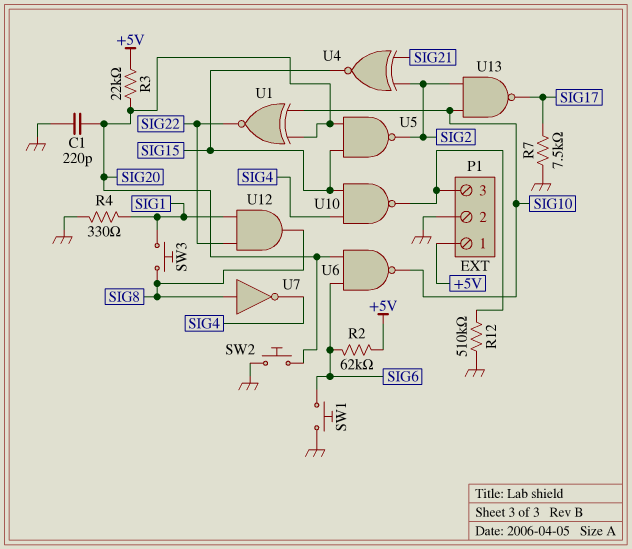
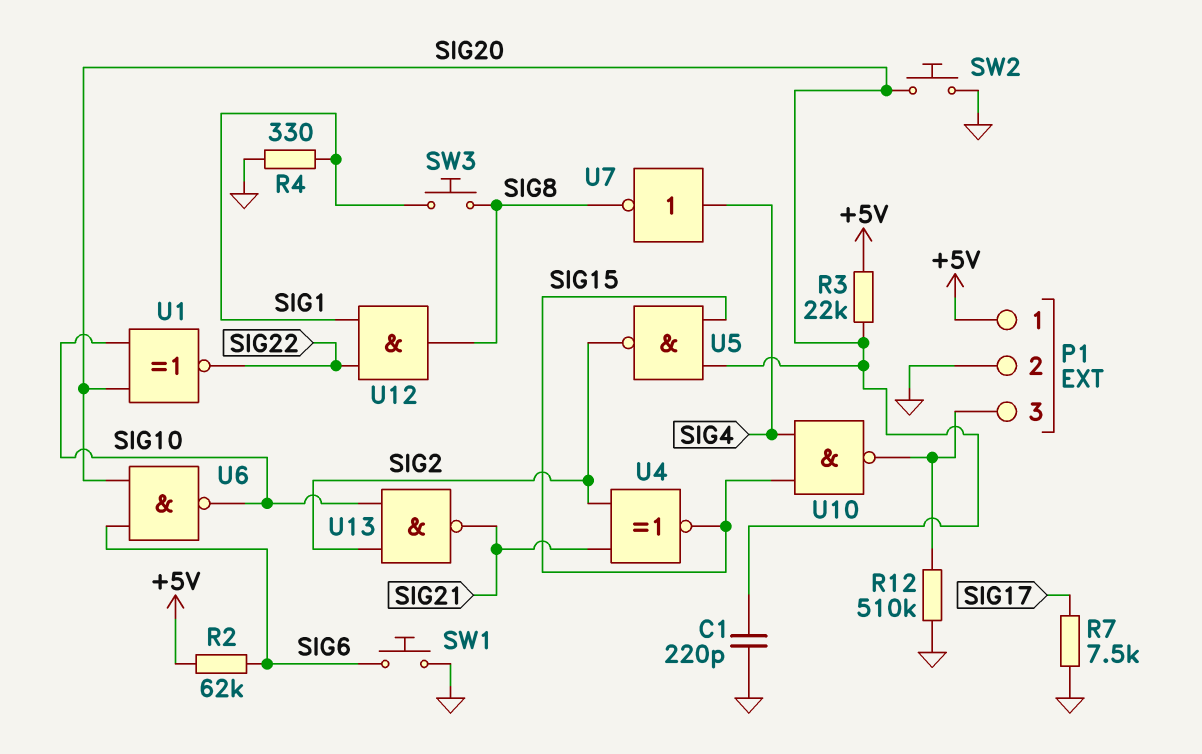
U7: NOT (in SIG8, out SIG4) -> NOT (in SIG4, out SIG8)
U13: NAND (in SIG2, in SIG10, out SIG17) -> NAND (in SIG2, in SIG10, out SIG21)

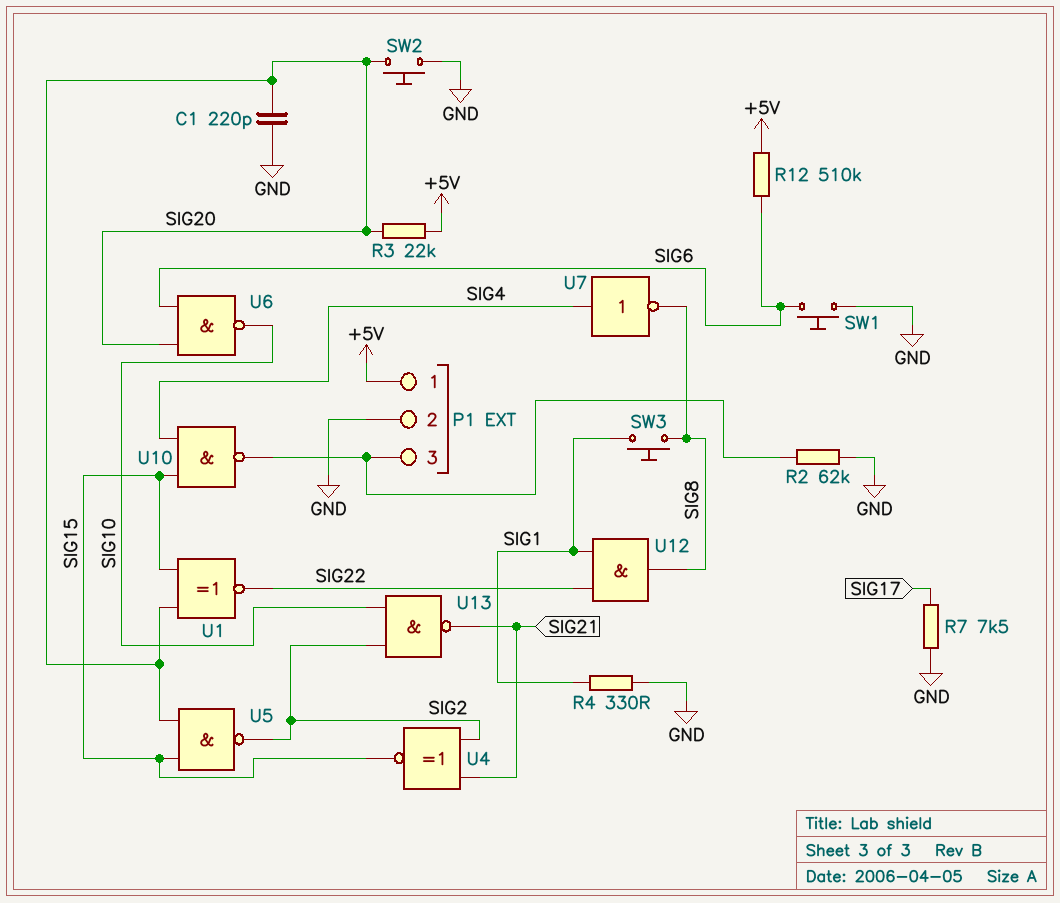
R2: 62k (+5V, SIG6) -> 62k (GND, P1/3)
R12: 510k (GND, P1/3) -> 510k (+5V, SIG6)
U1: XNOR (in SIG10, in SIG20, out SIG22) -> XNOR (in SIG15, in SIG20, out SIG22)

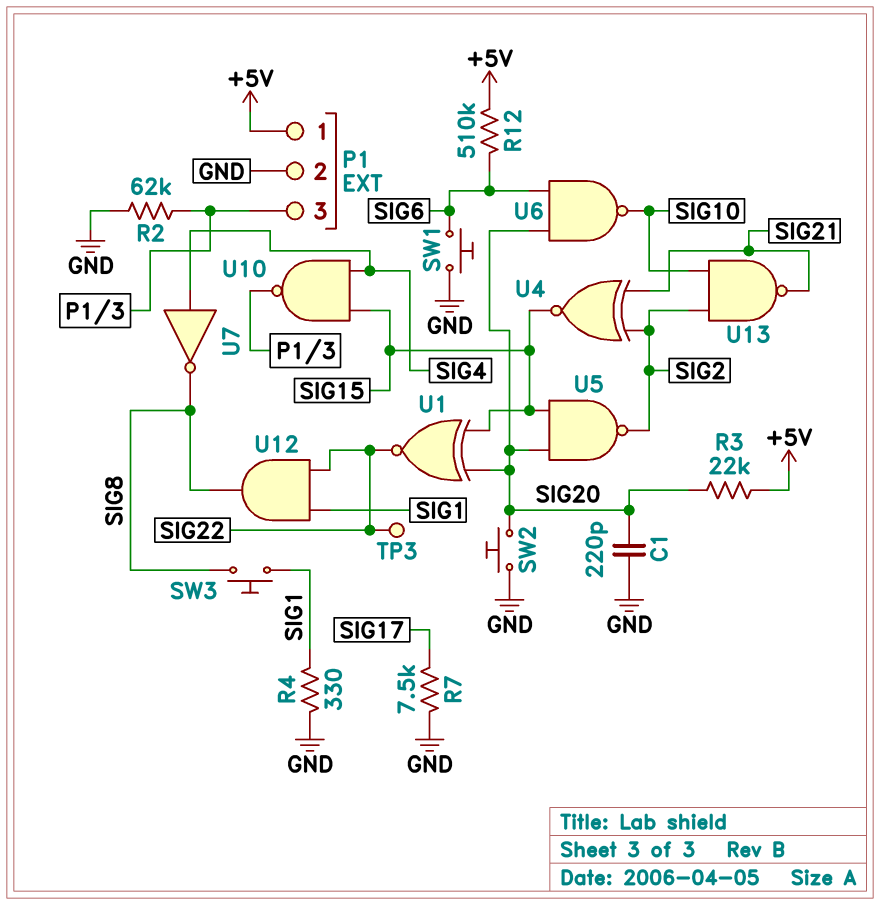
TP3: none -> test point (SIG22)

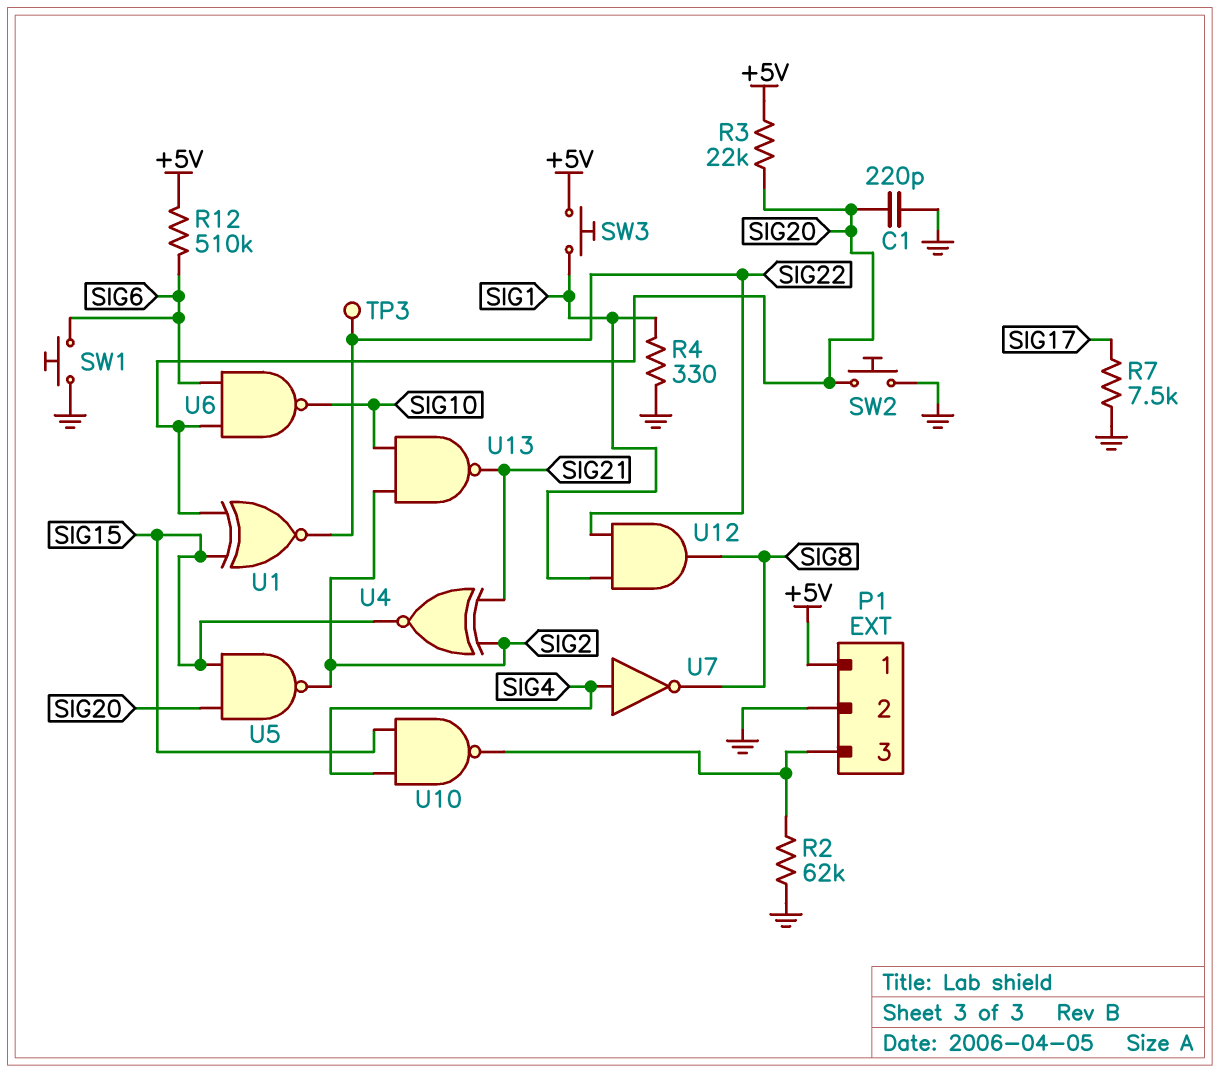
SW3: button (SIG1, SIG8) -> button (+5V, SIG1)

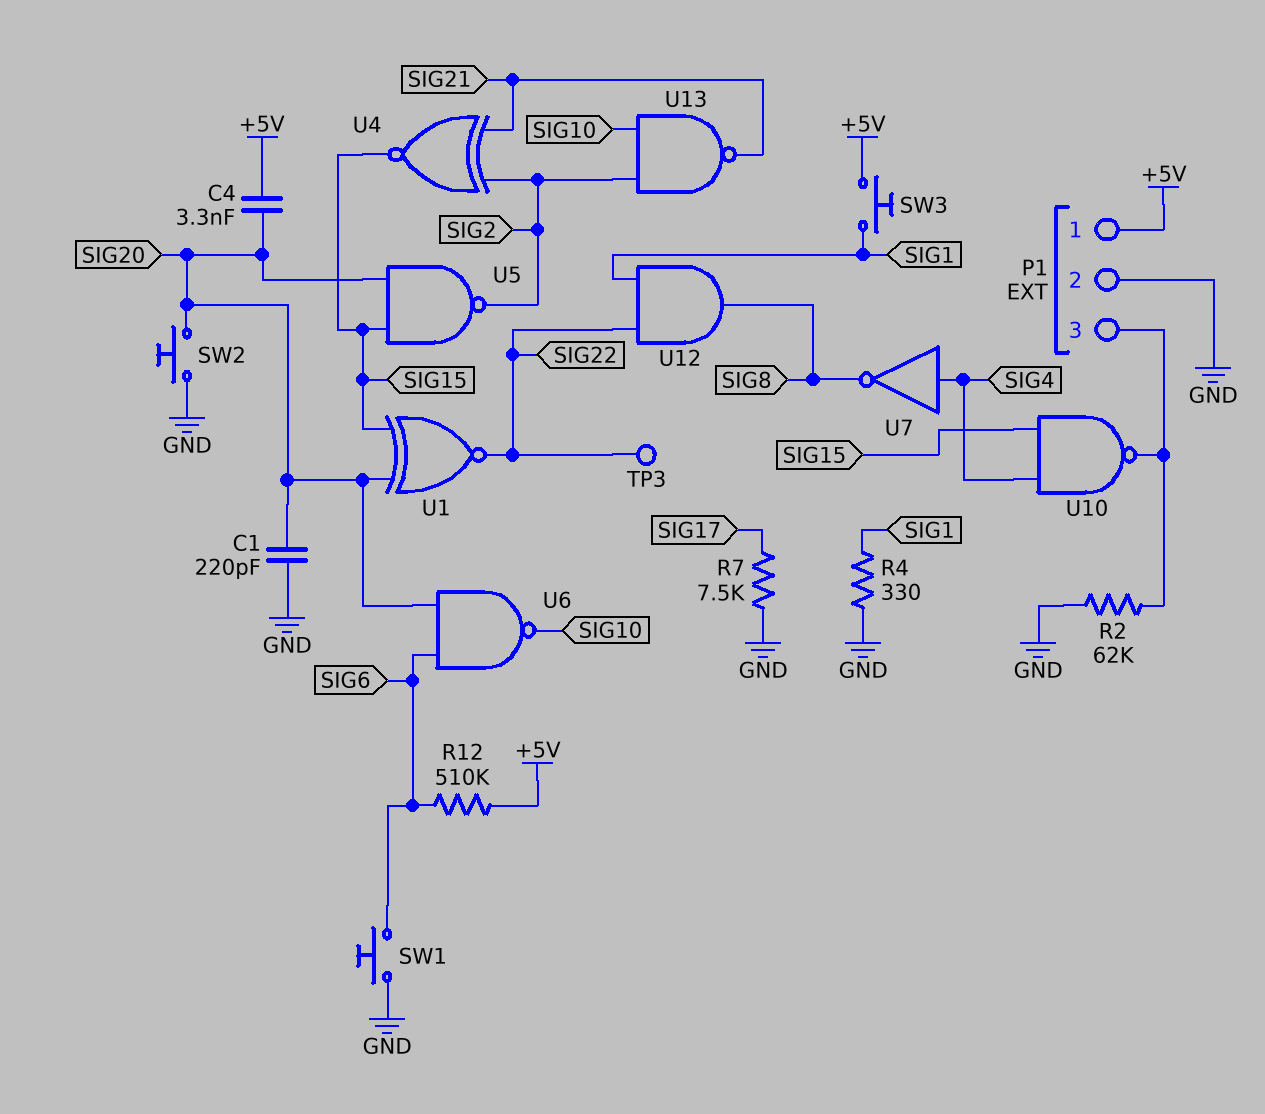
C4: none -> 3.3nF (+5V, SIG20)
R3: 22k (+5V, SIG20) -> none

